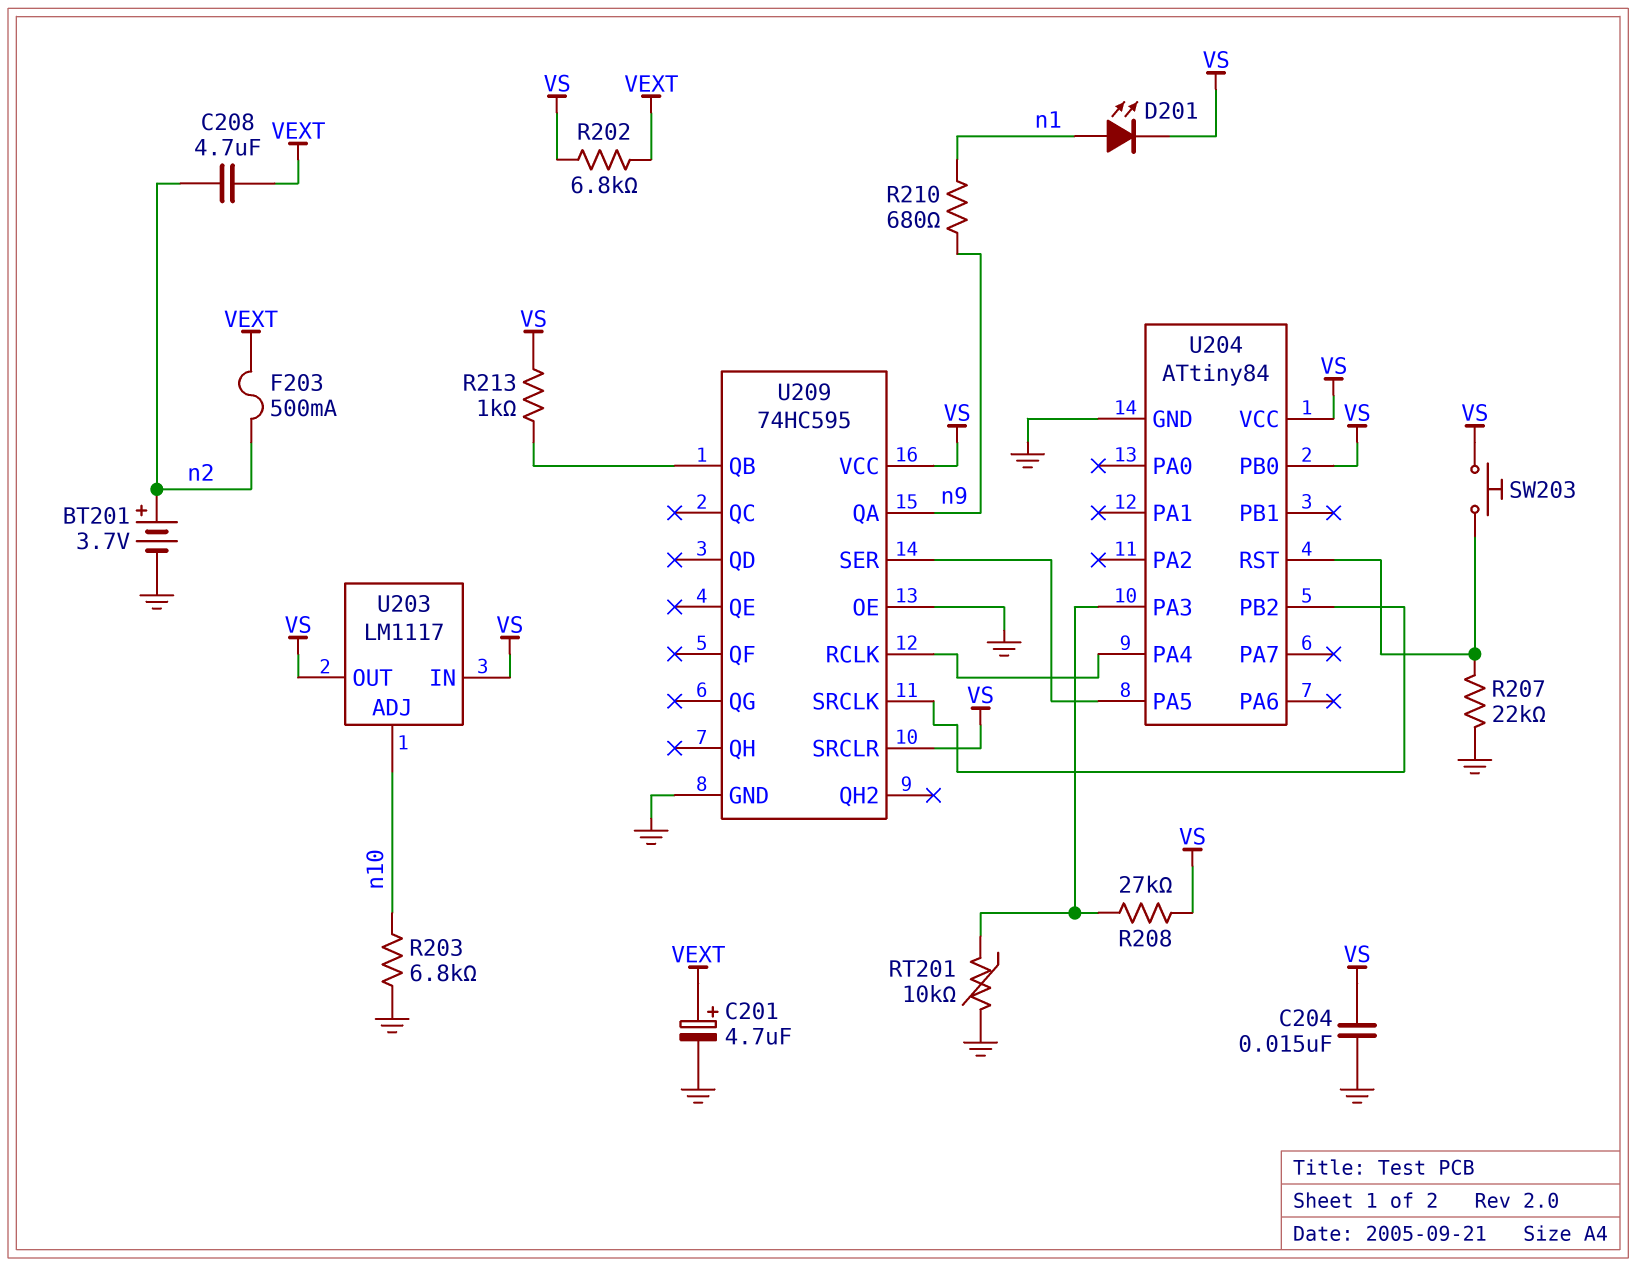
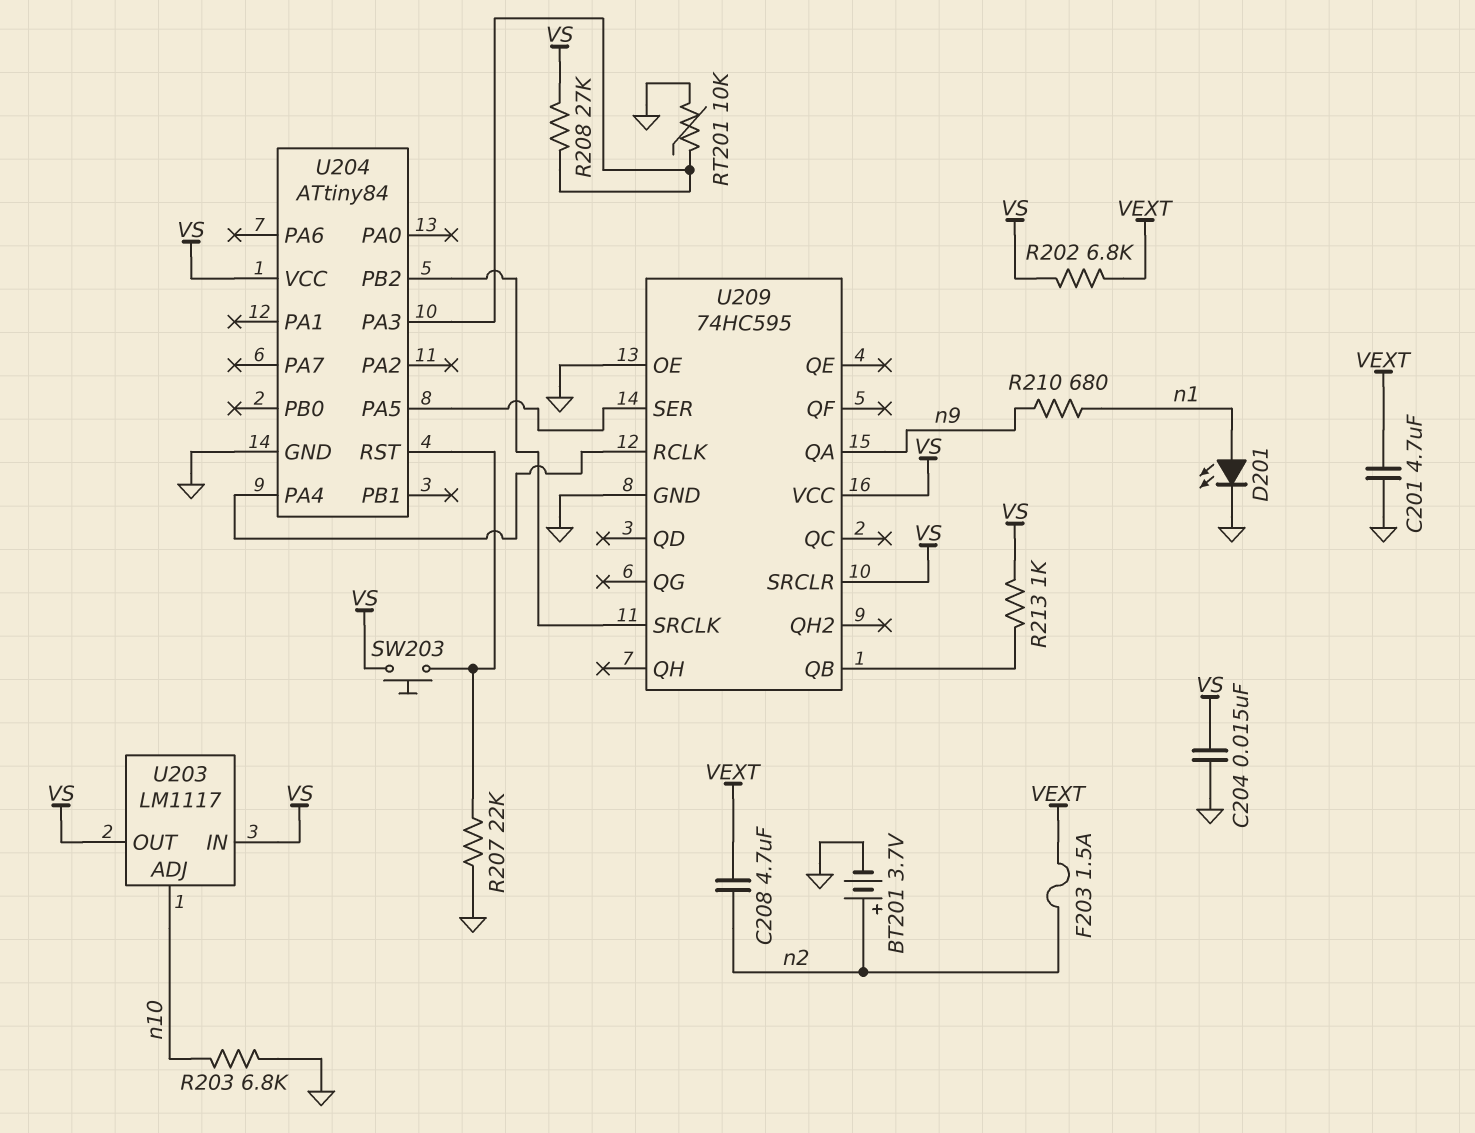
C201: 4.7uF (plus VEXT, minus GND) -> 4.7uF (GND, VEXT)
D201: LED (A n1, K VS) -> LED (A n1, K GND)
F203: 500mA (VEXT, n2) -> 1.5A (VEXT, n2)
U204 pin PB0: VS -> none

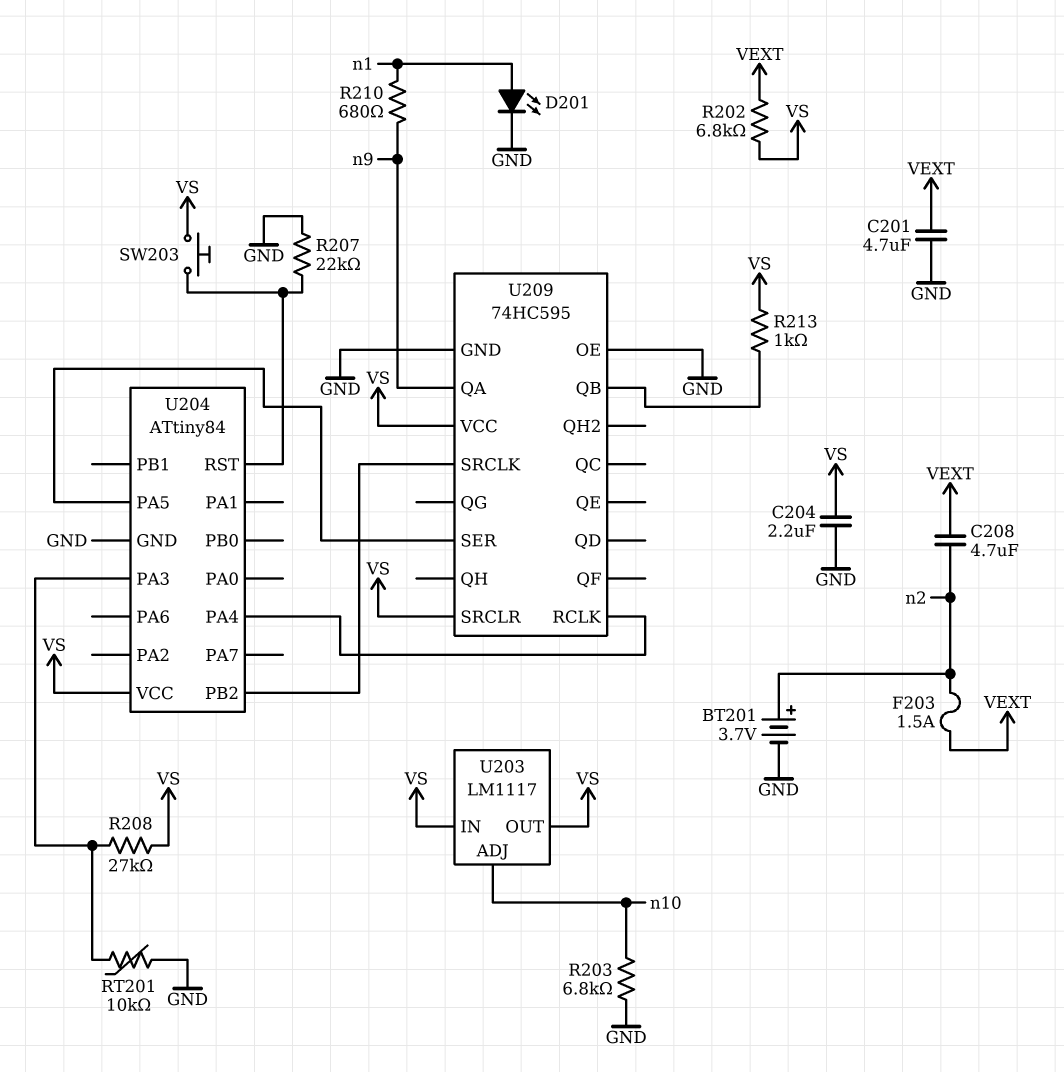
C204: 15nF (GND, VS) -> 2.2uF (GND, VS)

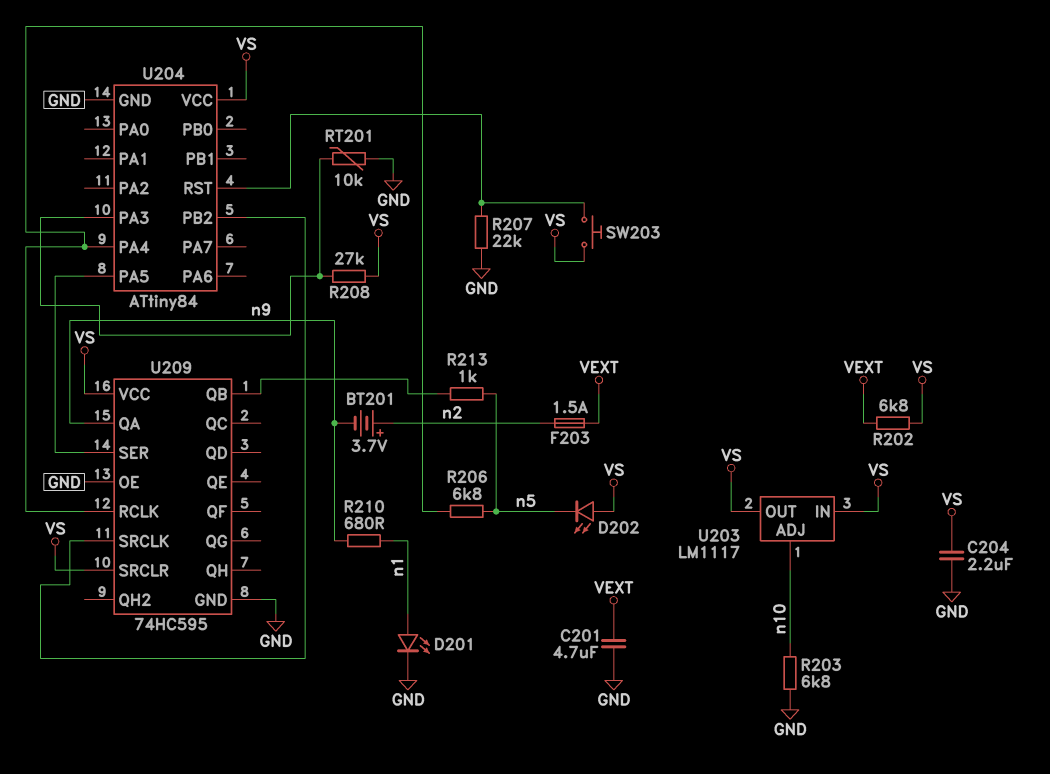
BT201: 3.7V (plus n2, minus GND) -> 3.7V (plus n2, minus n9)
C208: 4.7uF (VEXT, n2) -> none
D202: none -> LED (A VS, K n5)
R206: none -> 6.8k (U204/PA4, n5)
R213: 1k (U209/QB, VS) -> 1k (U209/QB, n5)

